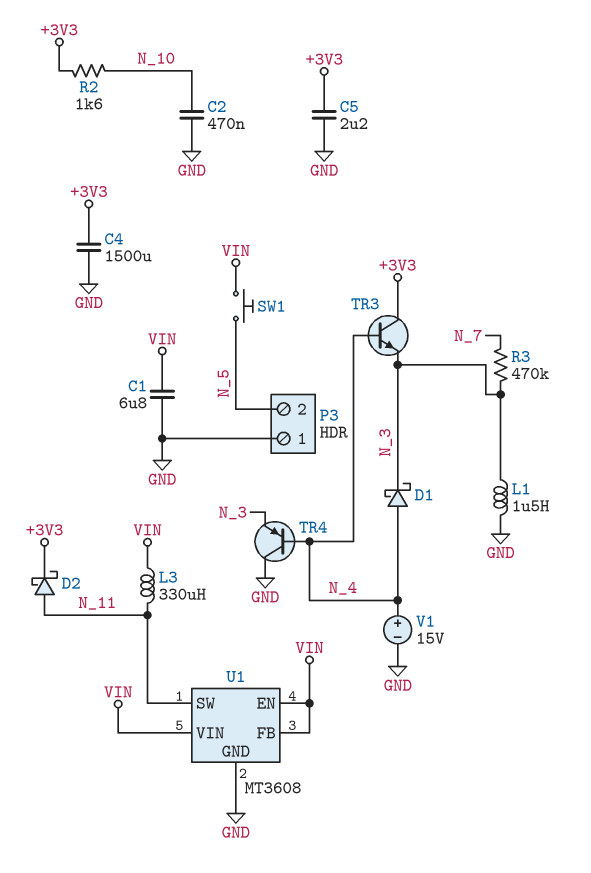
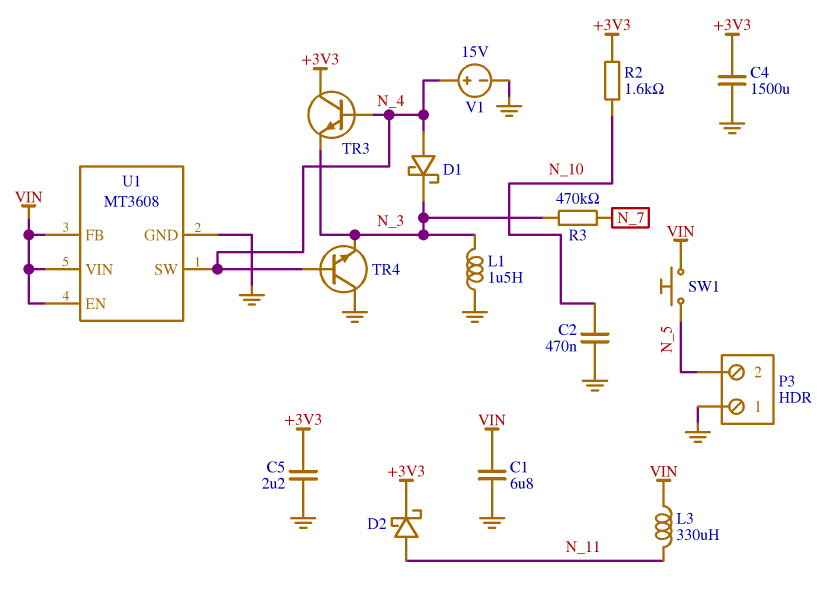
TR4: PNP (B N_4, C GND, E N_3) -> NPN (B N_4, C GND, E N_3)
U1 pin SW: N_11 -> N_4

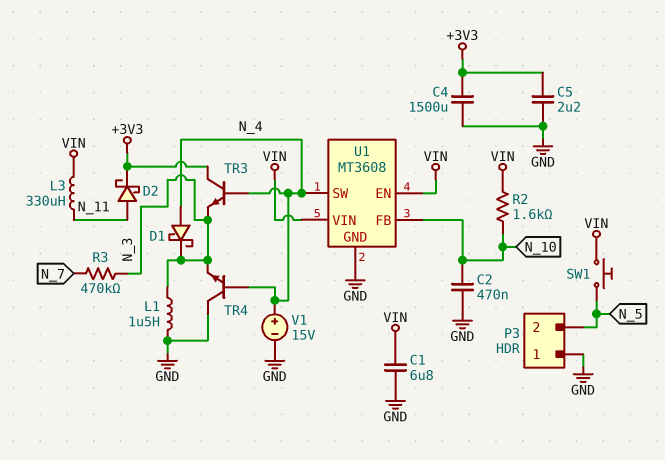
R2: 1.6k (+3V3, N_10) -> 1.6k (N_10, VIN)
U1 pin FB: VIN -> N_10

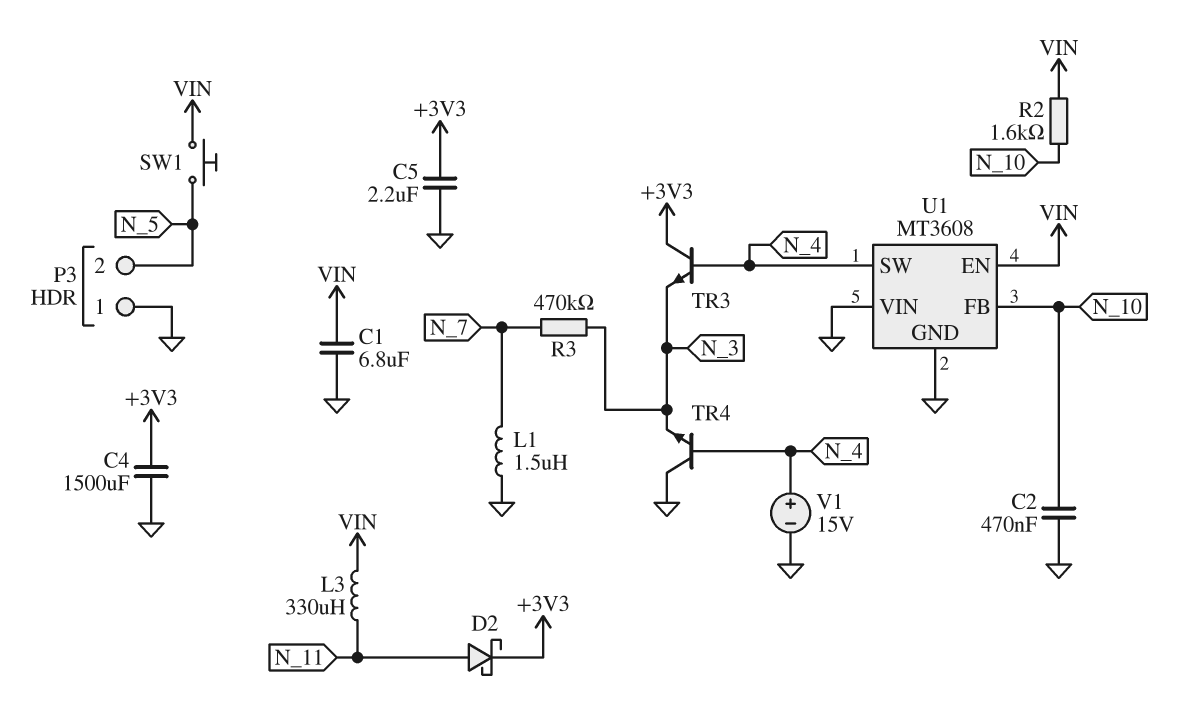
D1: schottky (A N_4, K N_3) -> none
L1: 1.5uH (GND, N_3) -> 1.5uH (GND, N_7)
U1 pin VIN: VIN -> GND

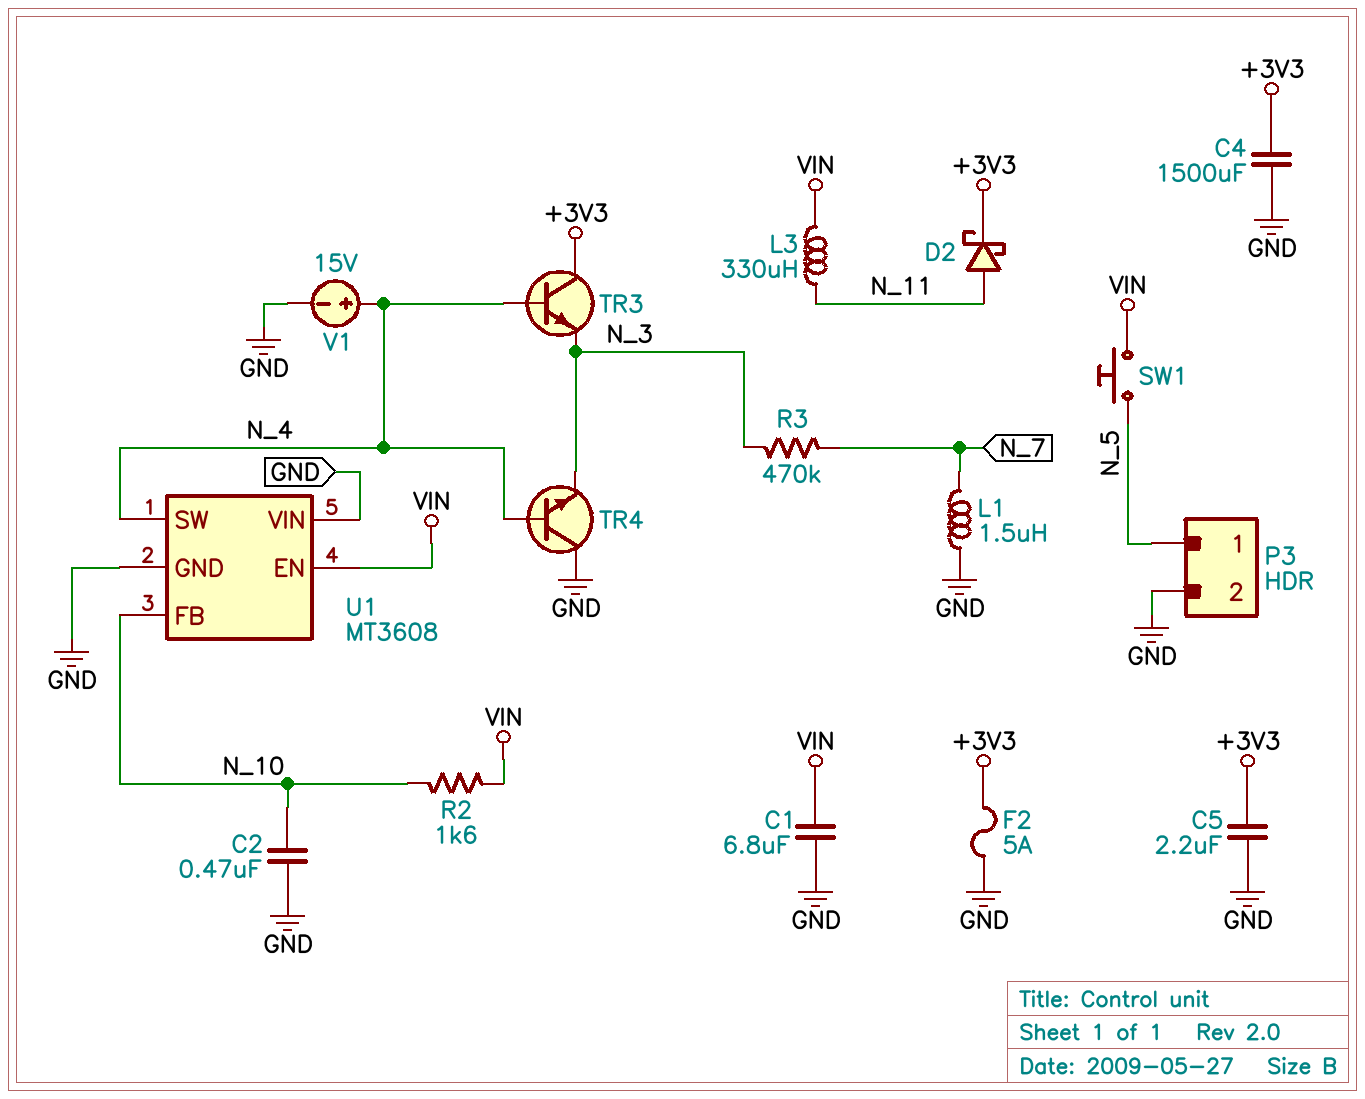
F2: none -> 5A (+3V3, GND)
P3 pin 1: GND -> N_5
P3 pin 2: N_5 -> GND

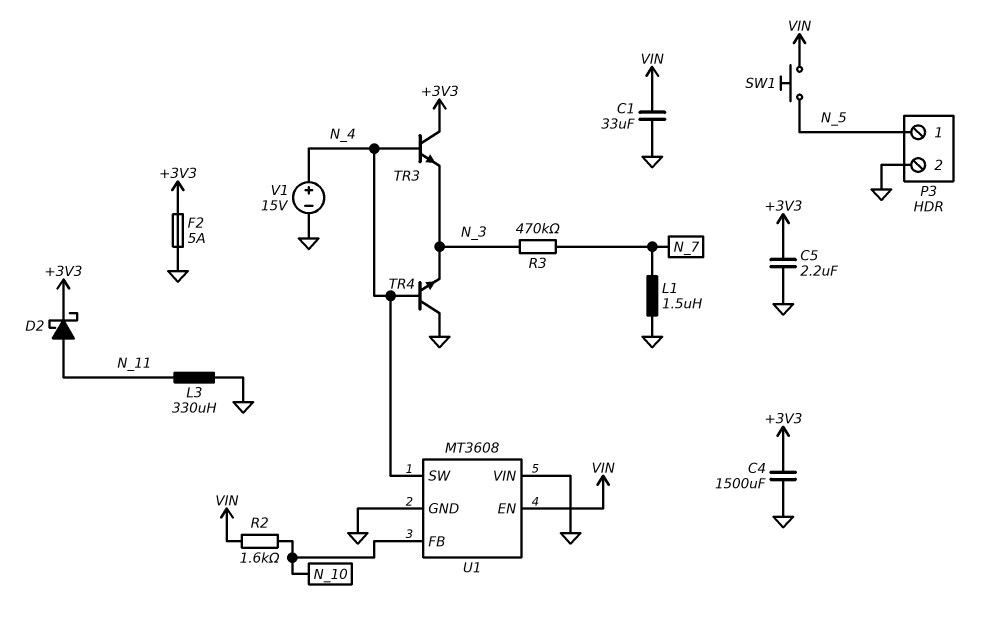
C1: 6.8uF (GND, VIN) -> 33uF (GND, VIN)
C2: 470nF (GND, N_10) -> none
L3: 330uH (N_11, VIN) -> 330uH (GND, N_11)

